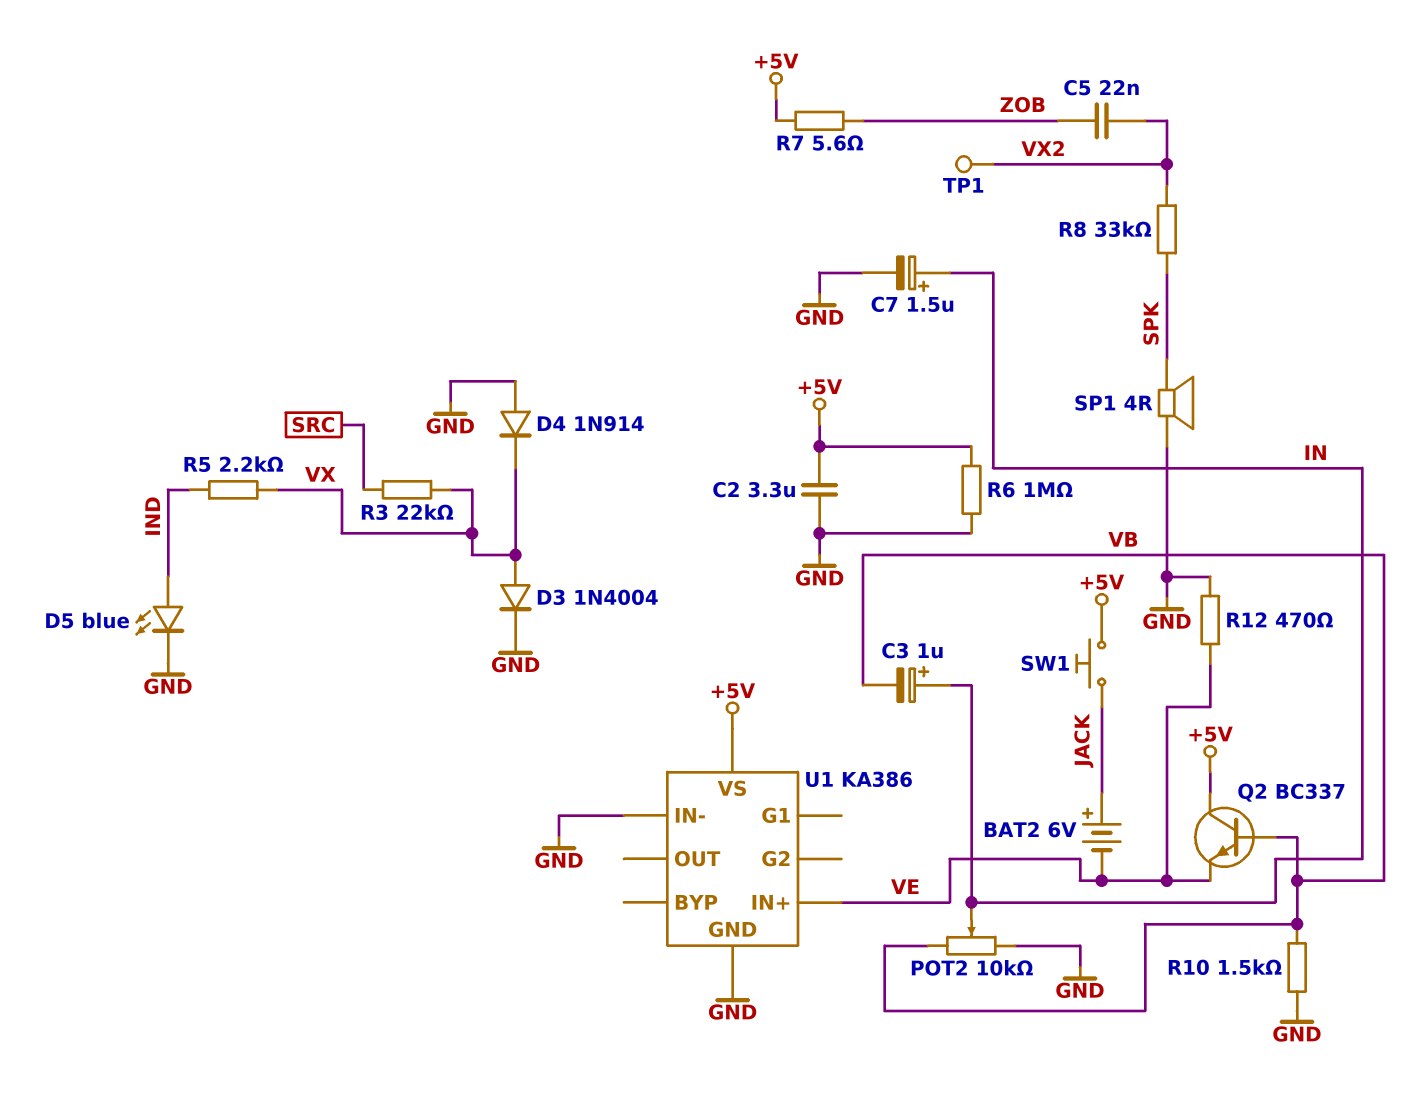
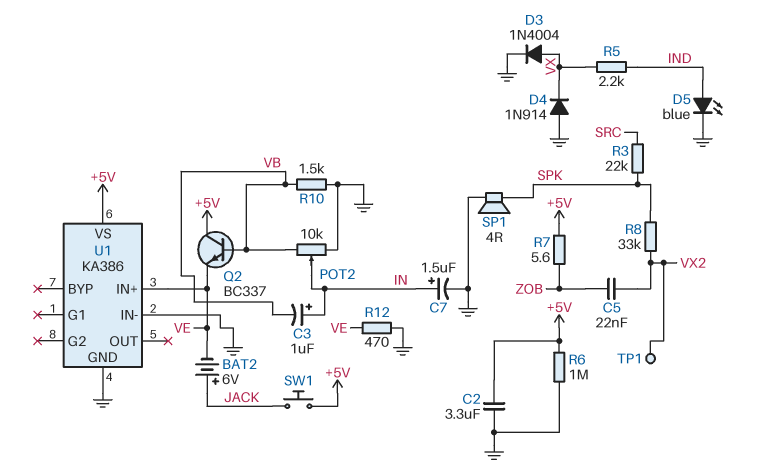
R3: 22k (SRC, VX) -> 22k (SPK, SRC)

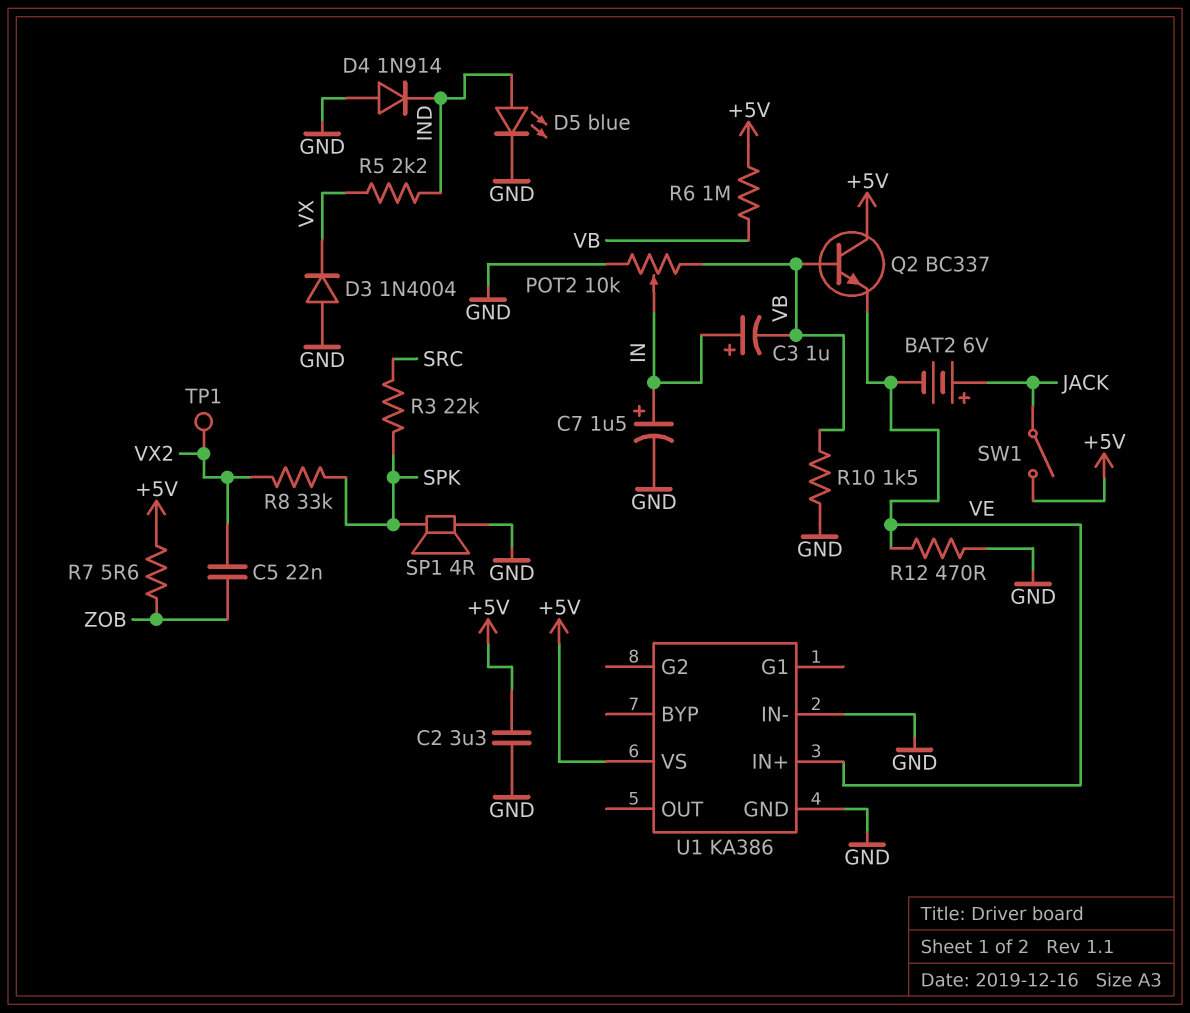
D3: diode 1N4004 (A VX, K GND) -> diode 1N4004 (A GND, K VX)
D4: diode 1N914 (A GND, K VX) -> diode 1N914 (A GND, K IND)
R6: 1M (+5V, GND) -> 1M (+5V, VB)
SW1: button (+5V, JACK) -> switch (+5V, JACK)

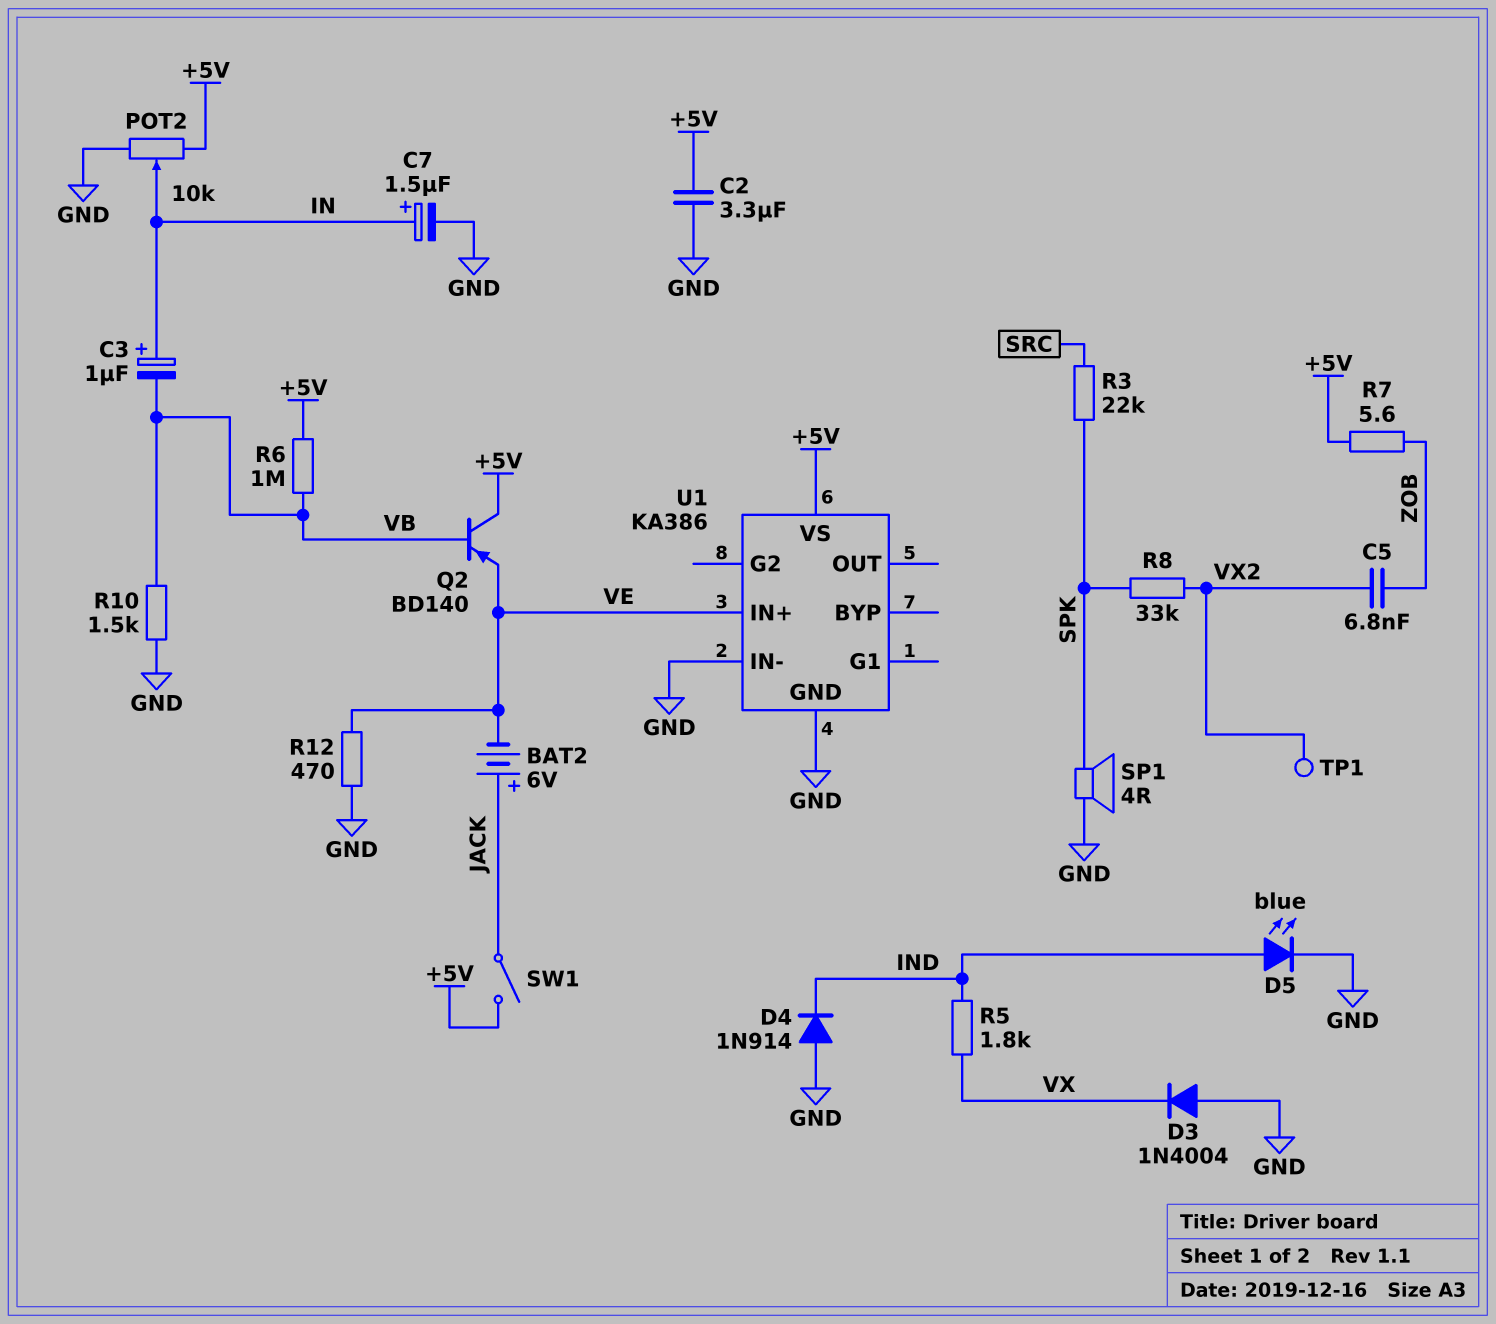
C5: 22nF (VX2, ZOB) -> 6.8nF (VX2, ZOB)
POT2: 10k (GND, VB, wiper IN) -> 10k (+5V, GND, wiper IN)
Q2: NPN BC337 (B VB, C +5V, E VE) -> PNP BD140 (B VB, C +5V, E VE)
R5: 2.2k (IND, VX) -> 1.8k (IND, VX)

